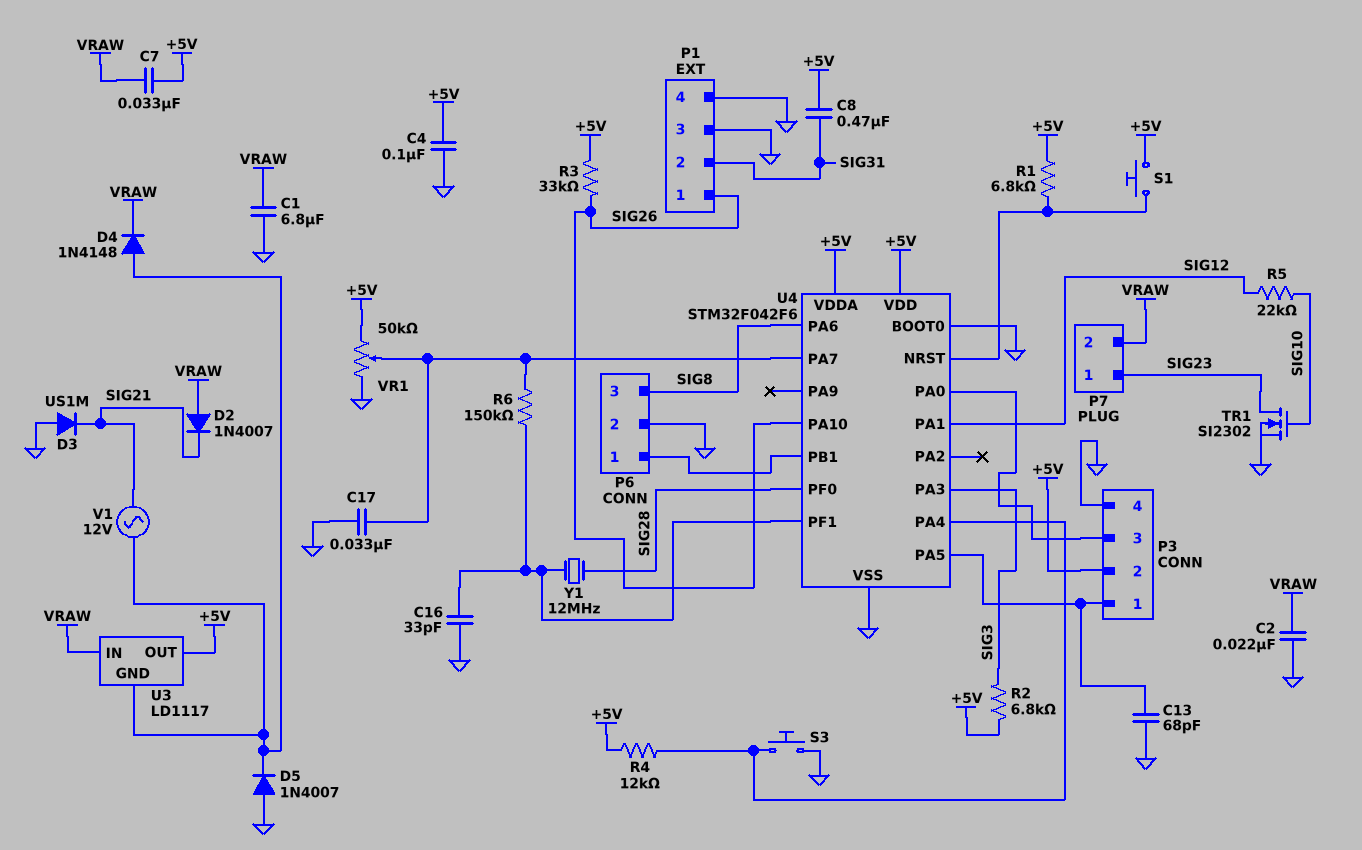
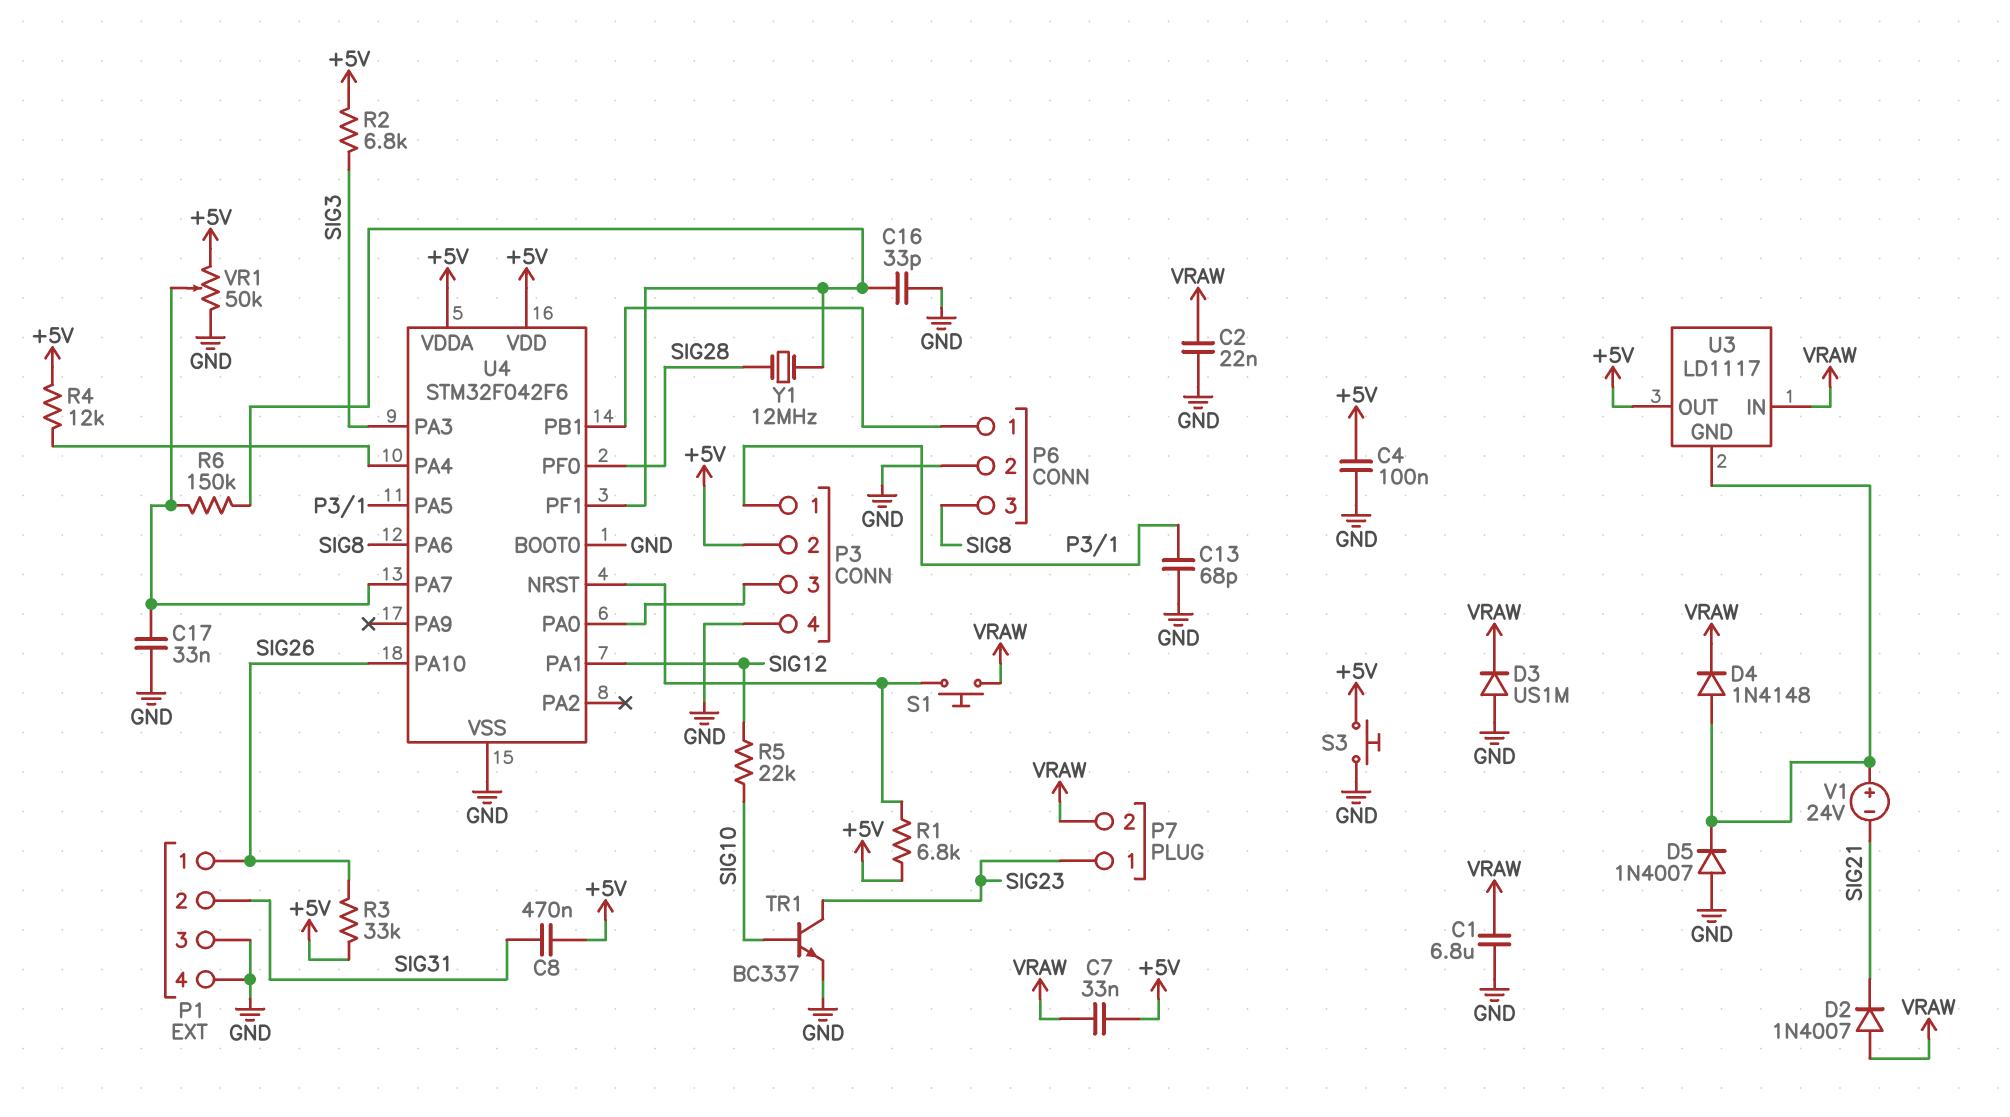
D3: diode US1M (A GND, K SIG21) -> diode US1M (A GND, K VRAW)
S1: button (+5V, U4/NRST) -> button (U4/NRST, VRAW)
S3: button (GND, U4/PA4) -> button (+5V, GND)
TR1: NMOS SI2302 (G SIG10, D SIG23, S GND) -> NPN BC337 (B SIG10, C SIG23, E GND)
V1: AC 12V (SIG21, U3/GND) -> 24V (plus U3/GND, minus SIG21)

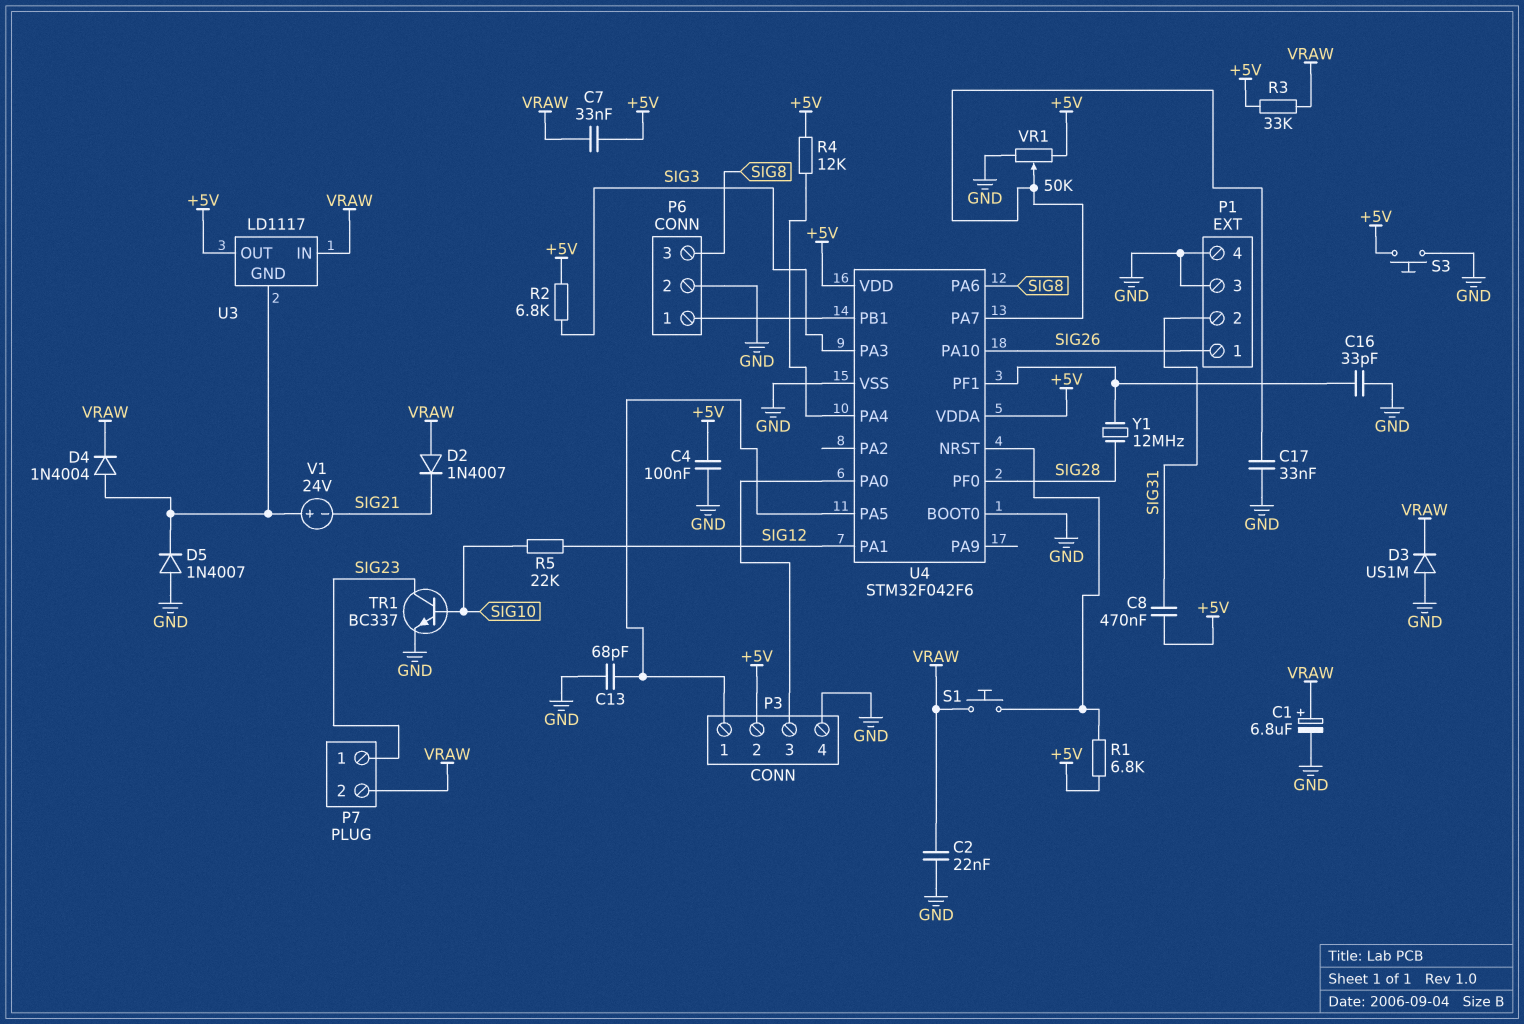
C1: 6.8uF (GND, VRAW) -> 6.8uF (plus VRAW, minus GND)
D4: diode 1N4148 (A U3/GND, K VRAW) -> diode 1N4004 (A U3/GND, K VRAW)
R3: 33k (+5V, SIG26) -> 33k (+5V, VRAW)
R6: 150k (U4/PA7, U4/PF1) -> none

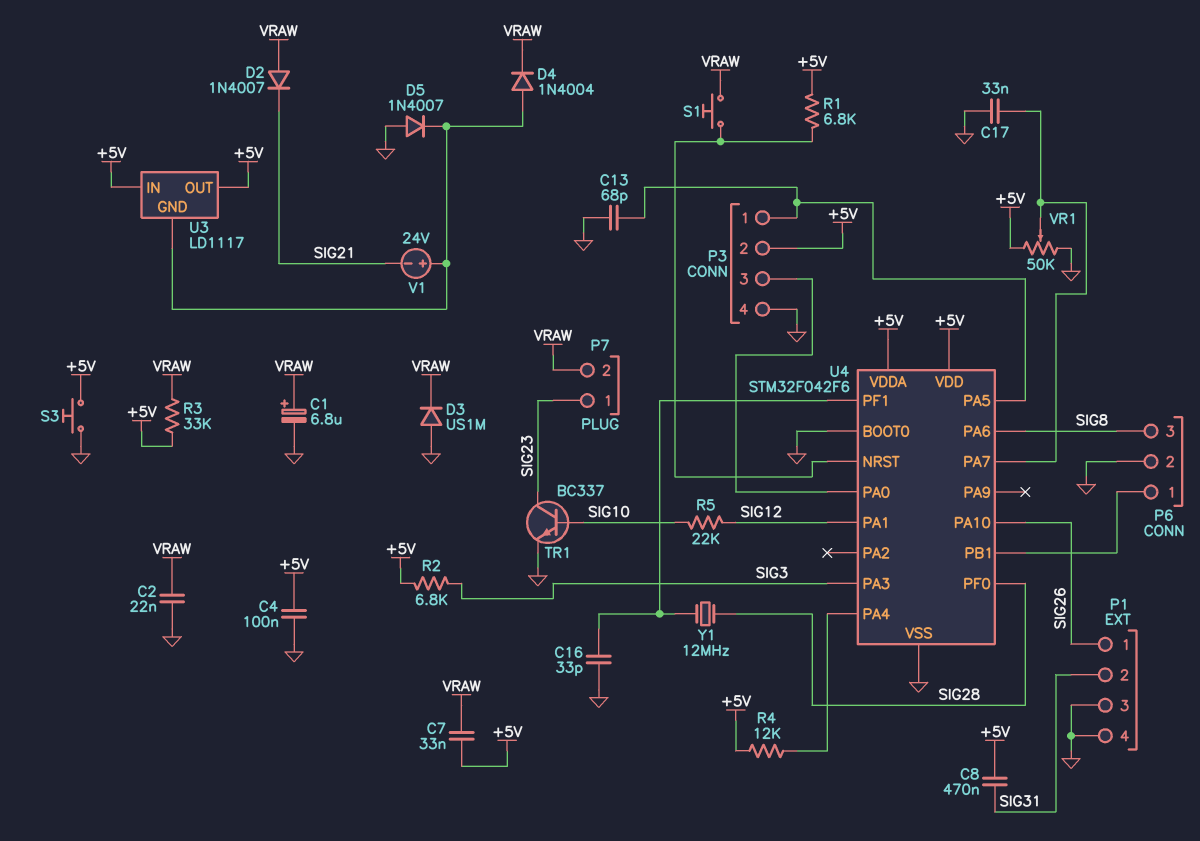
U3 pin IN: VRAW -> +5V

